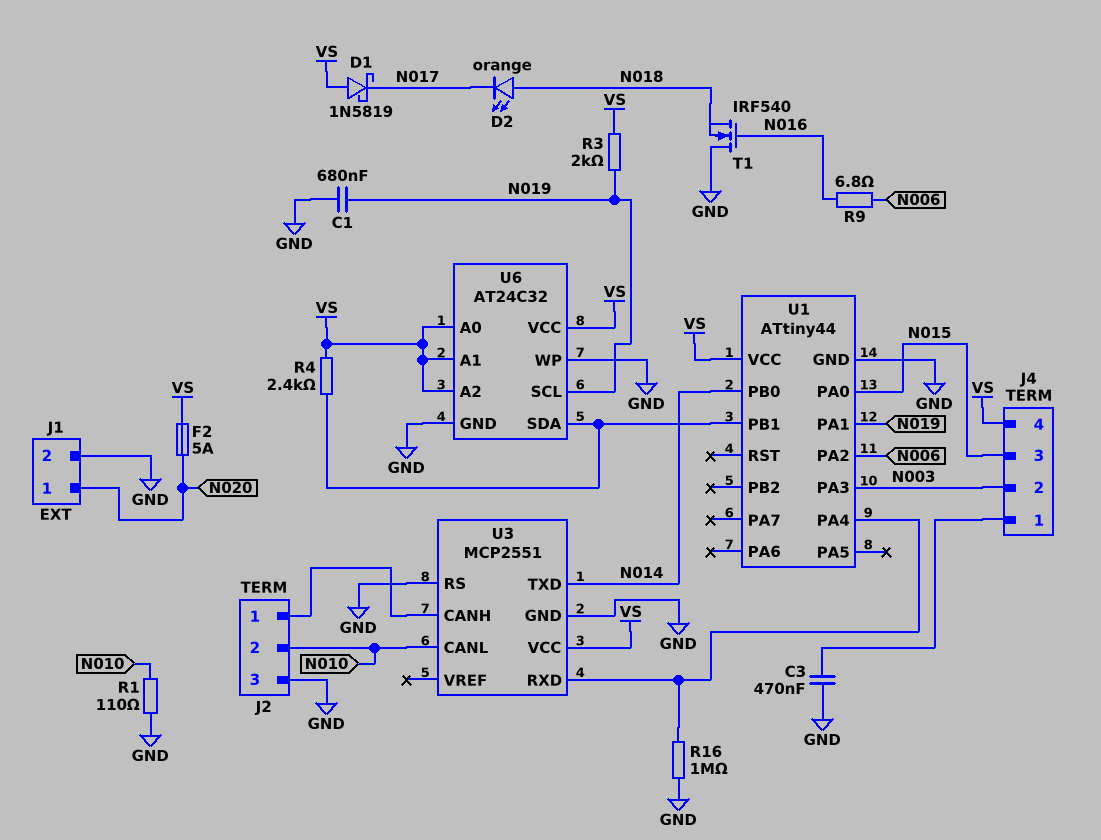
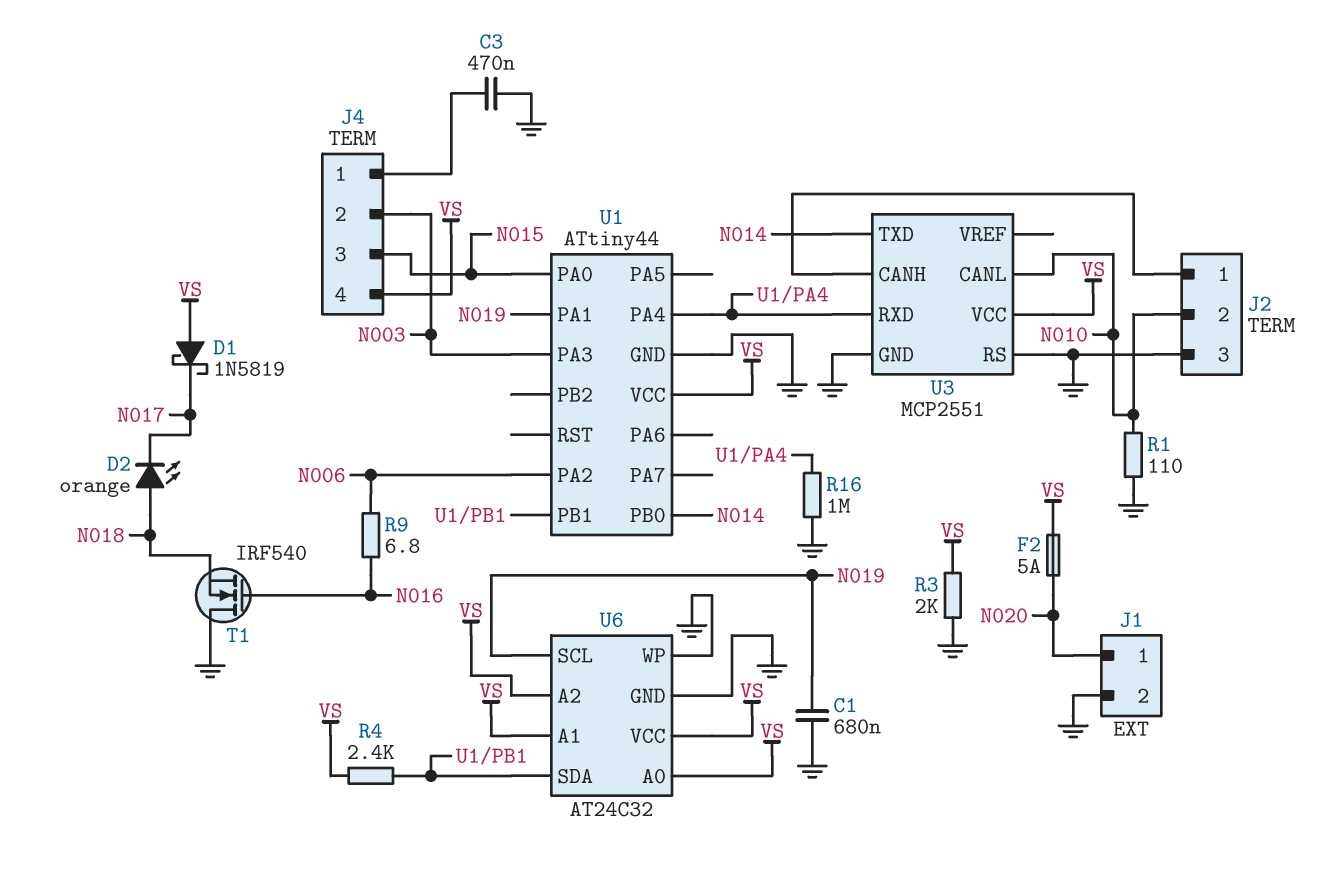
R3: 2k (N019, VS) -> 2k (GND, VS)

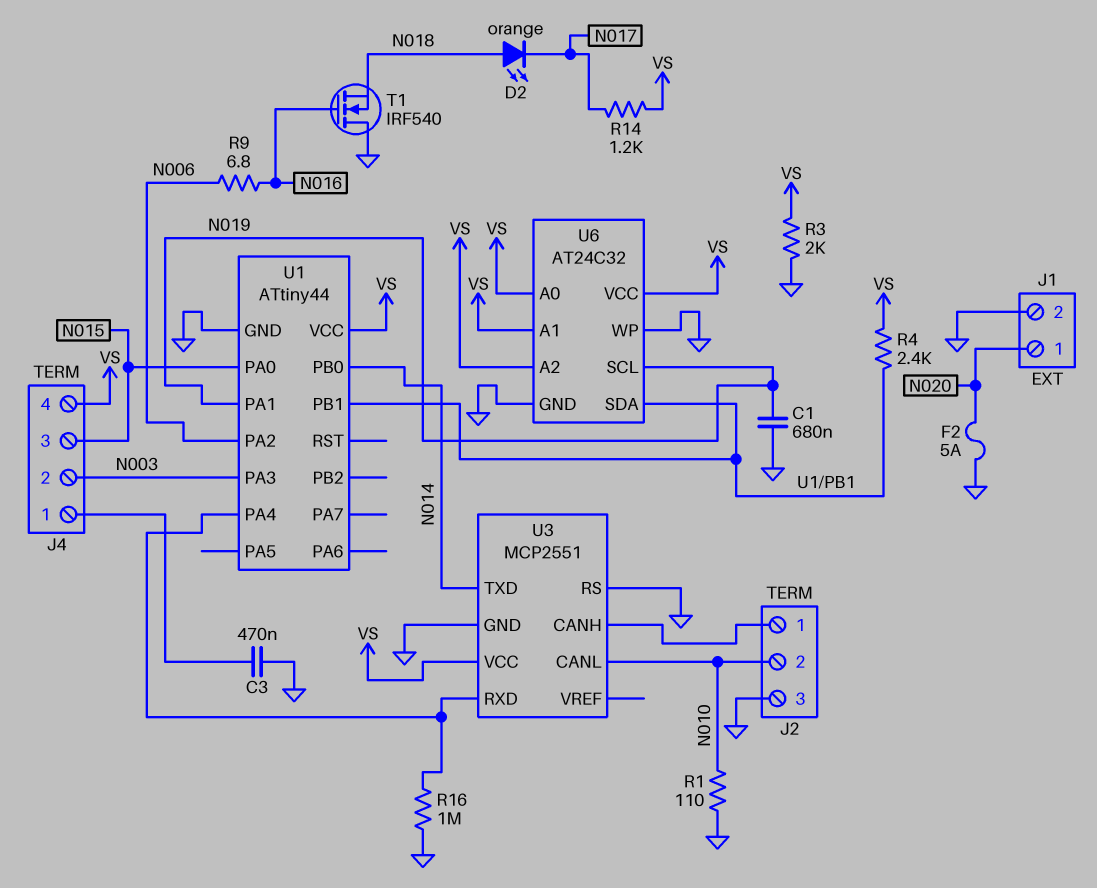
D1: schottky 1N5819 (A VS, K N017) -> none
F2: 5A (N020, VS) -> 5A (GND, N020)
R14: none -> 1.2k (N017, VS)

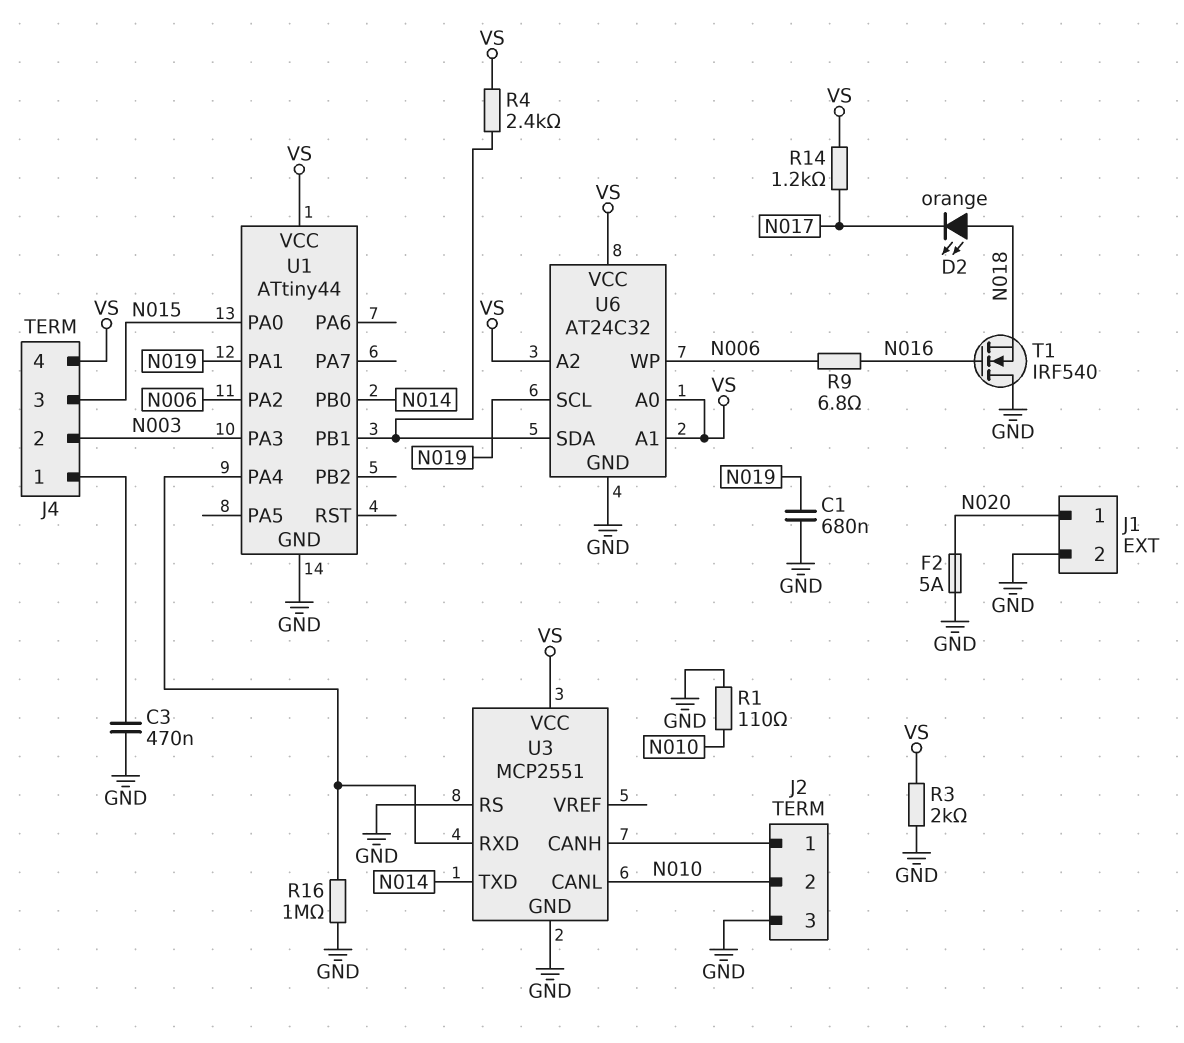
U6 pin WP: GND -> N006

